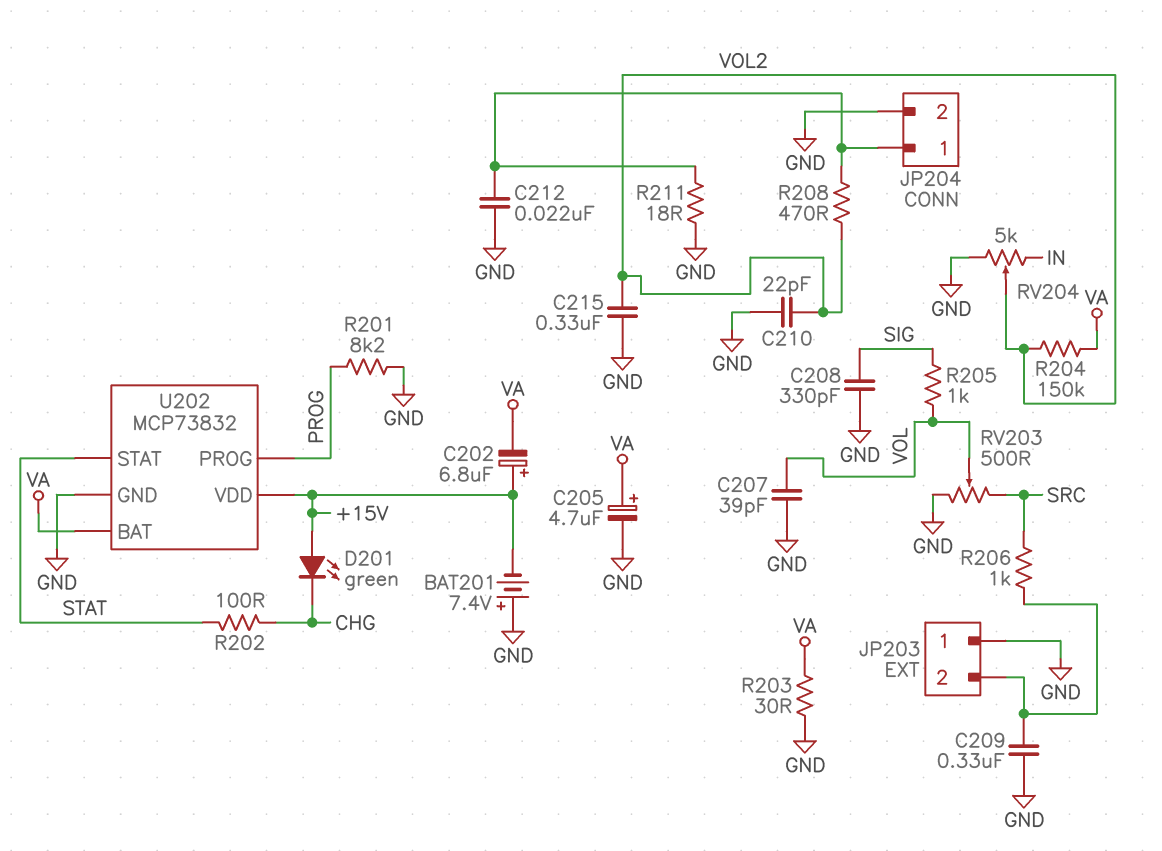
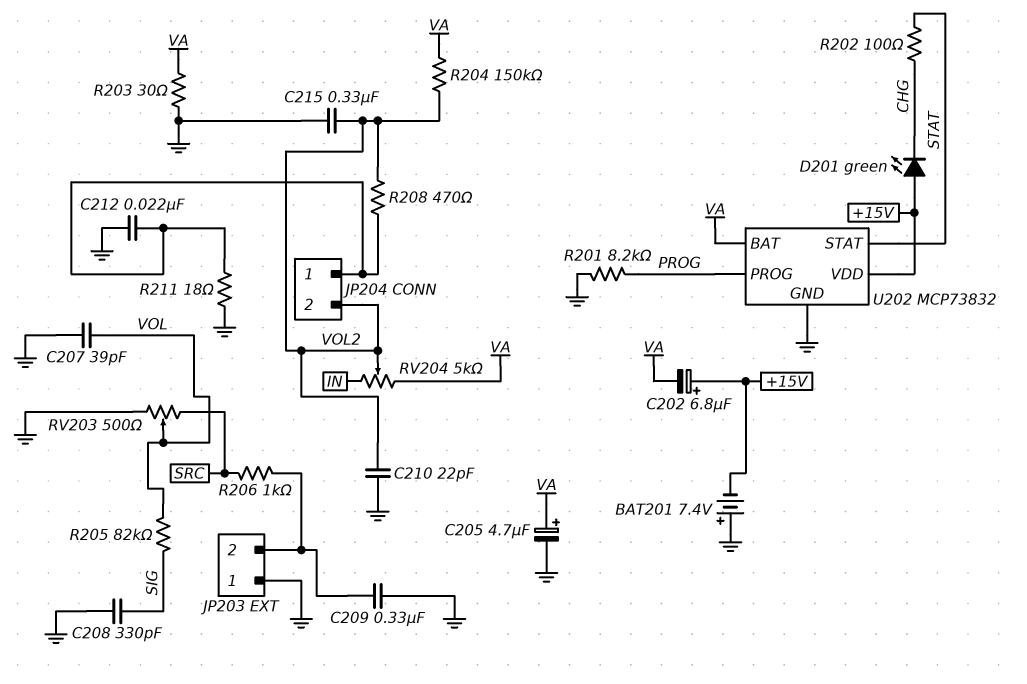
JP204 pin 2: GND -> VOL2
R205: 1k (SIG, VOL) -> 82k (SIG, VOL)
RV204: 5k (GND, IN, wiper VOL2) -> 5k (IN, VA, wiper VOL2)

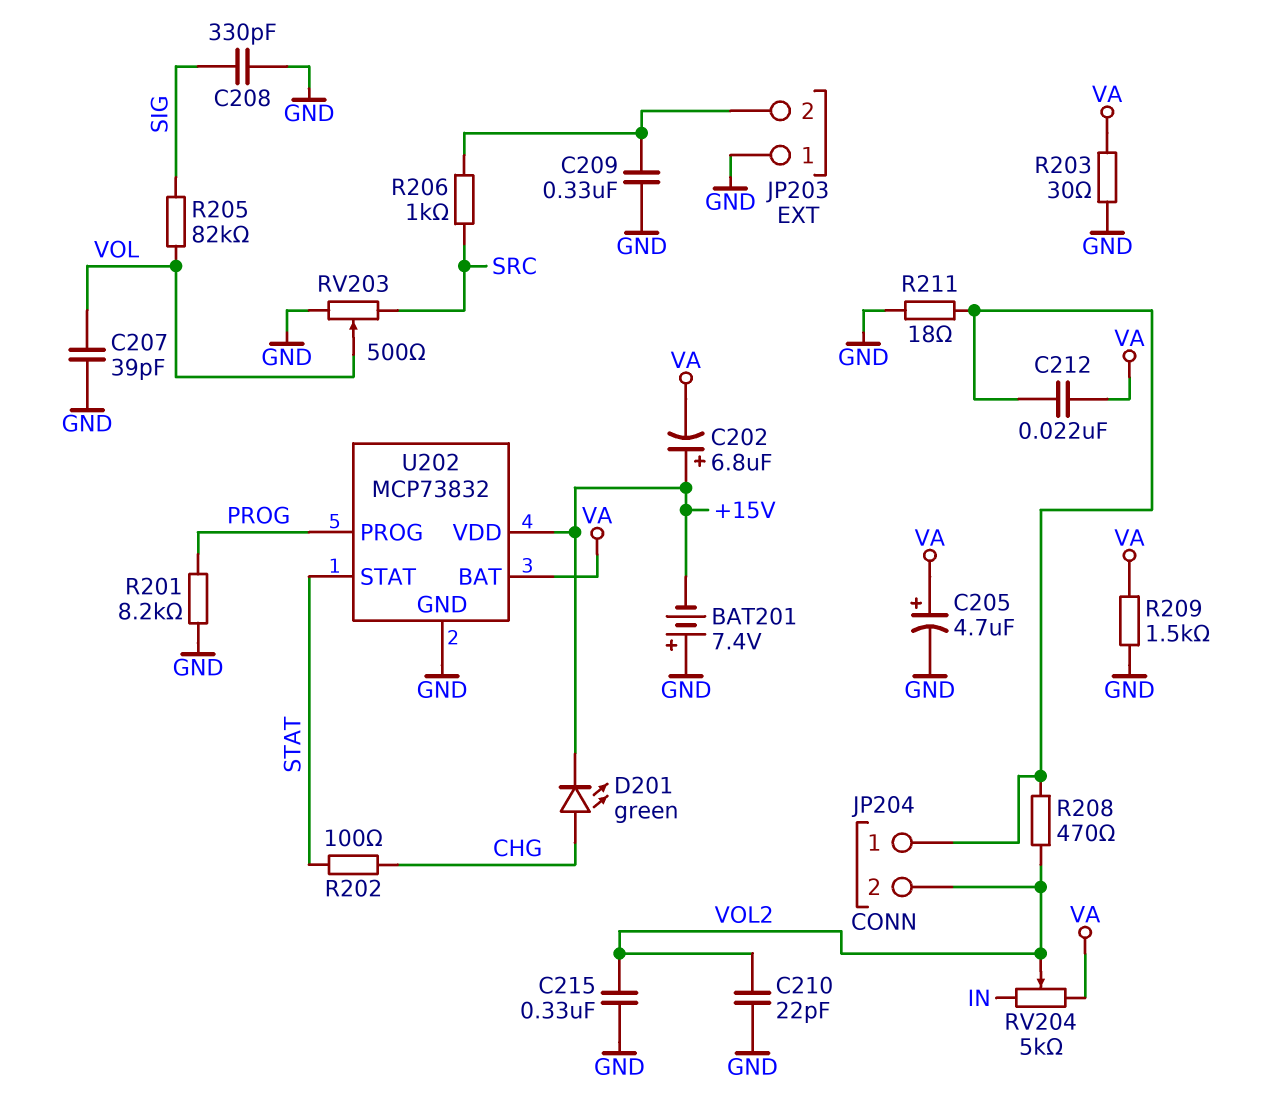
C212: 22nF (GND, JP204/1) -> 22nF (JP204/1, VA)
D201: LED green (A +15V, K CHG) -> LED green (A CHG, K +15V)
R204: 150k (VA, VOL2) -> none
R209: none -> 1.5k (GND, VA)

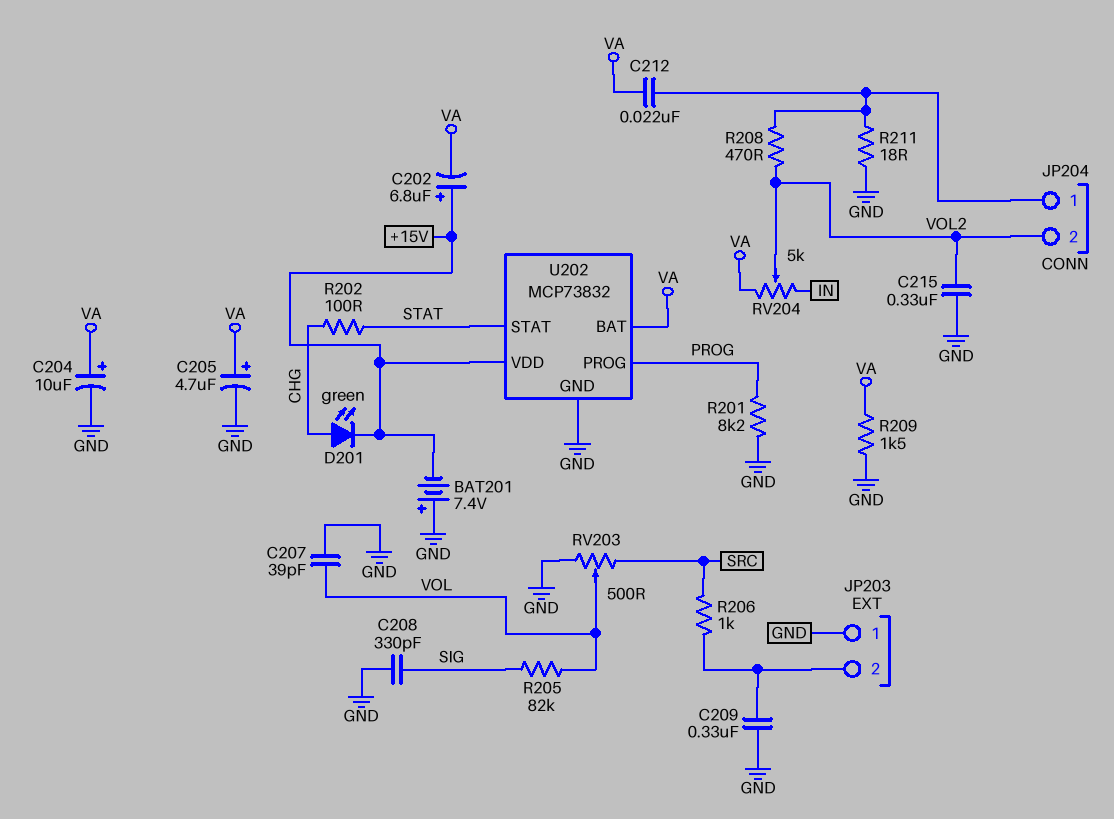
C204: none -> 10uF (plus VA, minus GND)
C210: 22pF (GND, VOL2) -> none
R203: 30 (GND, VA) -> none

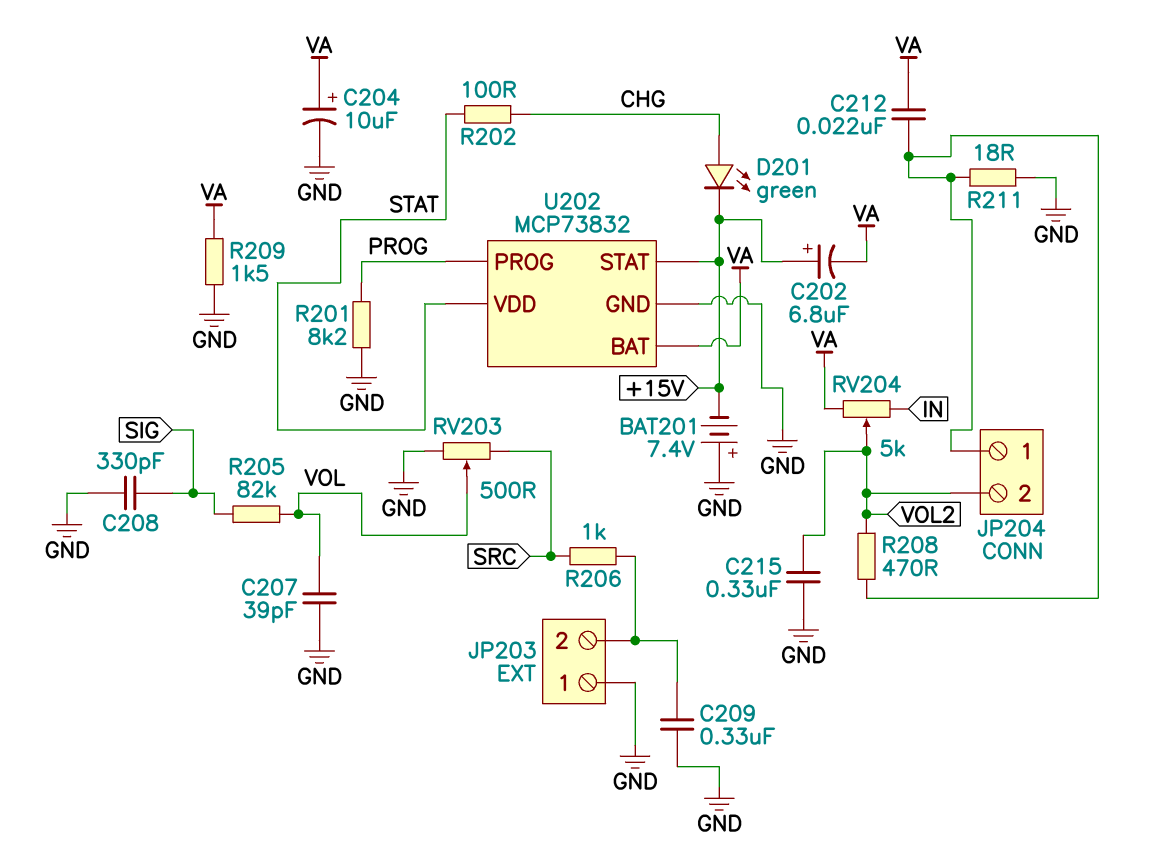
C205: 4.7uF (plus VA, minus GND) -> none
U202 pin STAT: STAT -> +15V
U202 pin VDD: +15V -> STAT

